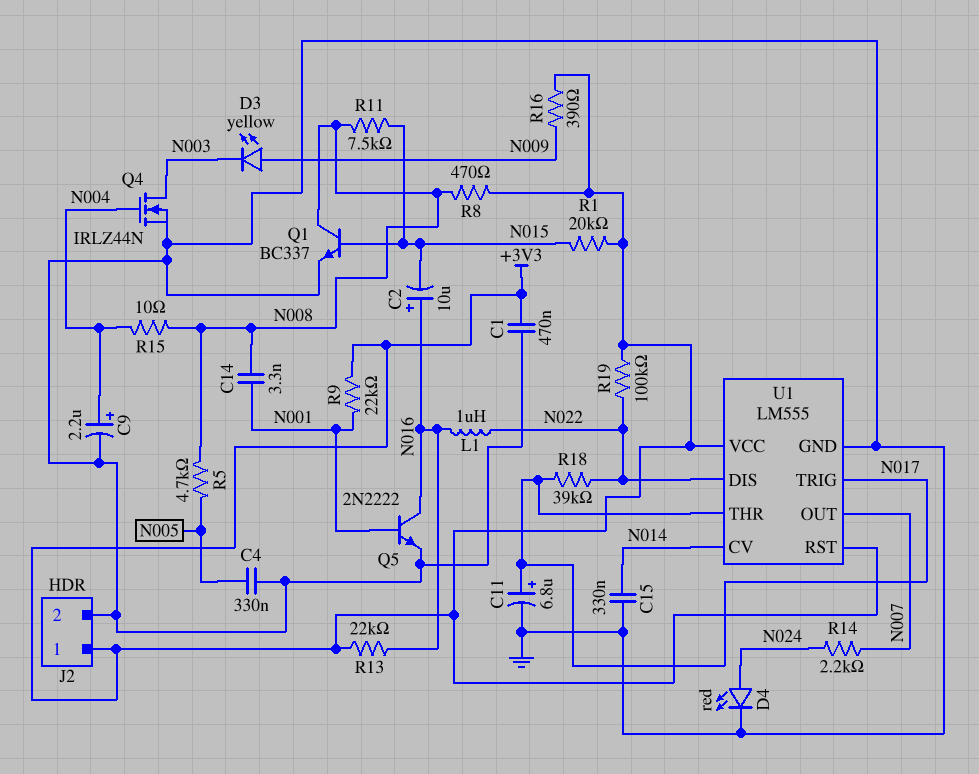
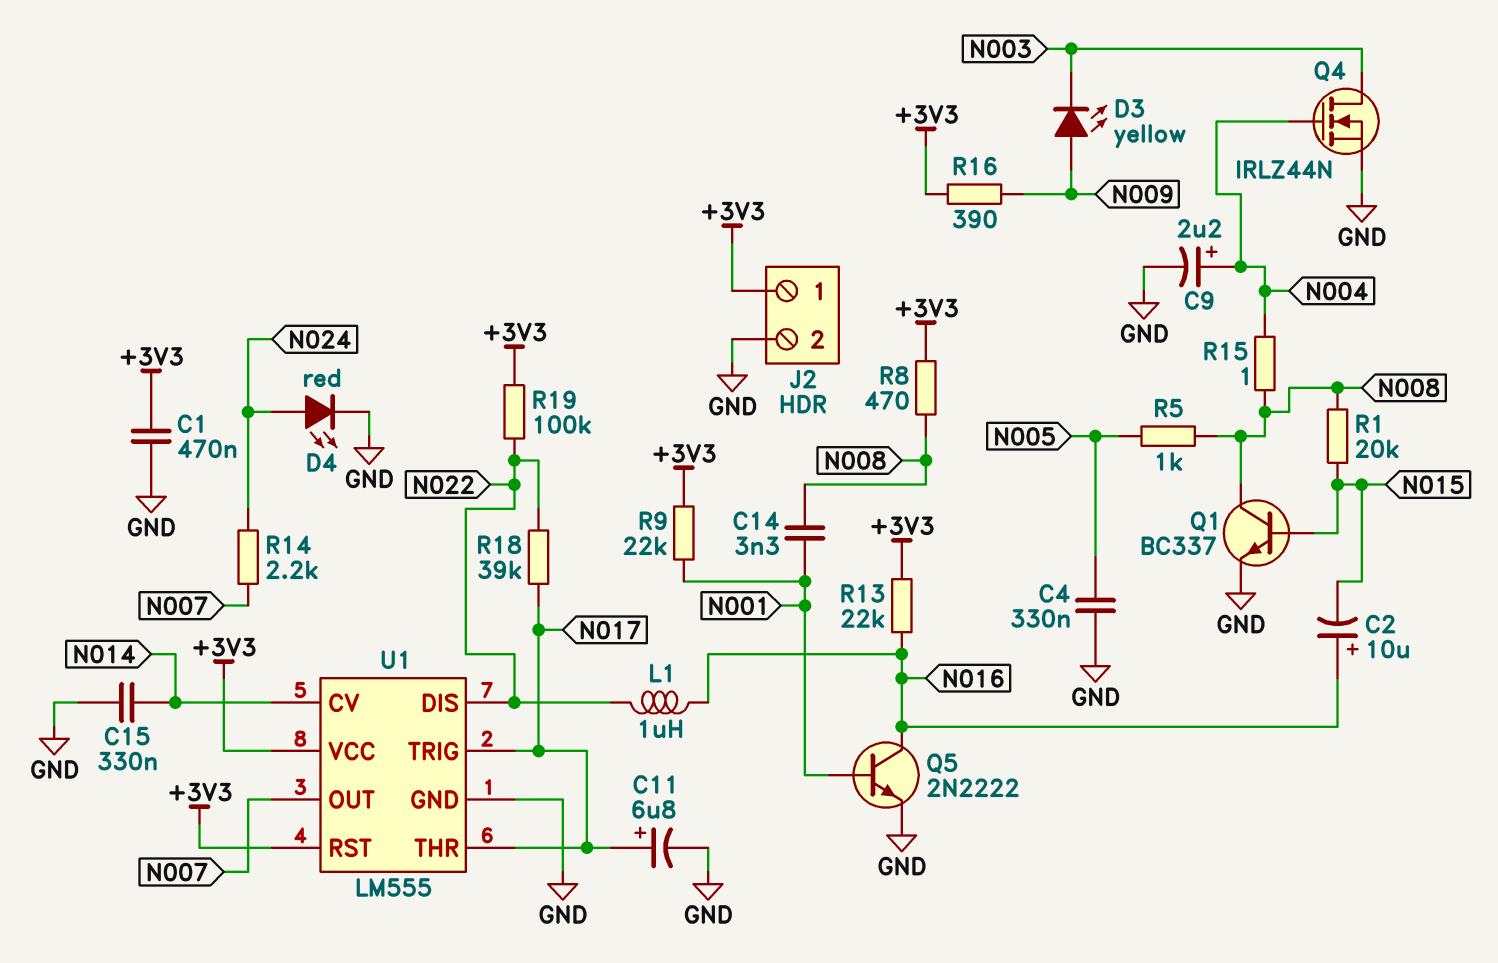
R1: 20k (+3V3, N015) -> 20k (N008, N015)
R5: 4.7k (N005, N008) -> 1k (N005, N008)
R11: 7.5k (N008, N015) -> none
R15: 10 (N004, N008) -> 1 (N004, N008)

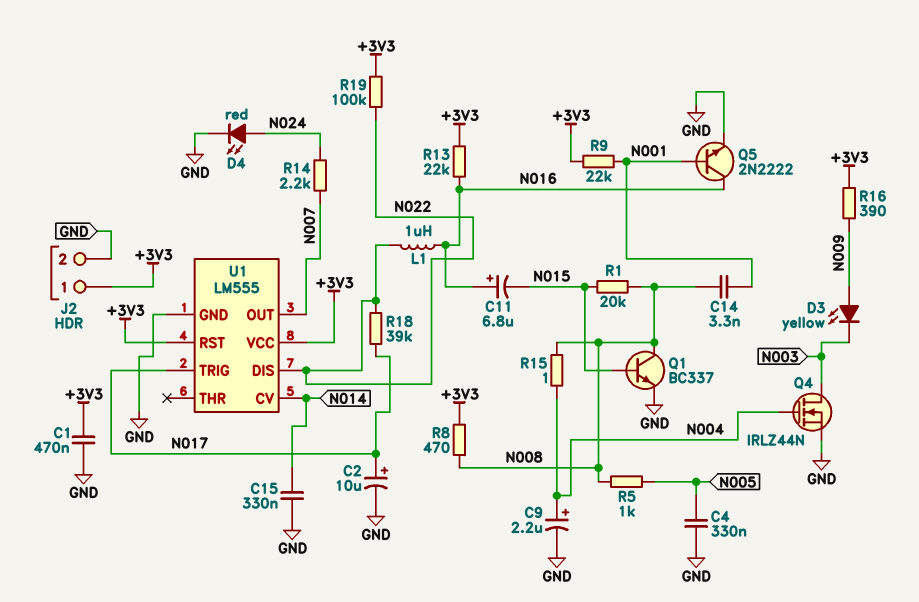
C2: 10uF (plus N016, minus N015) -> 10uF (plus N017, minus GND)
C11: 6.8uF (plus N017, minus GND) -> 6.8uF (plus N016, minus N015)
U1 pin THR: N017 -> none

